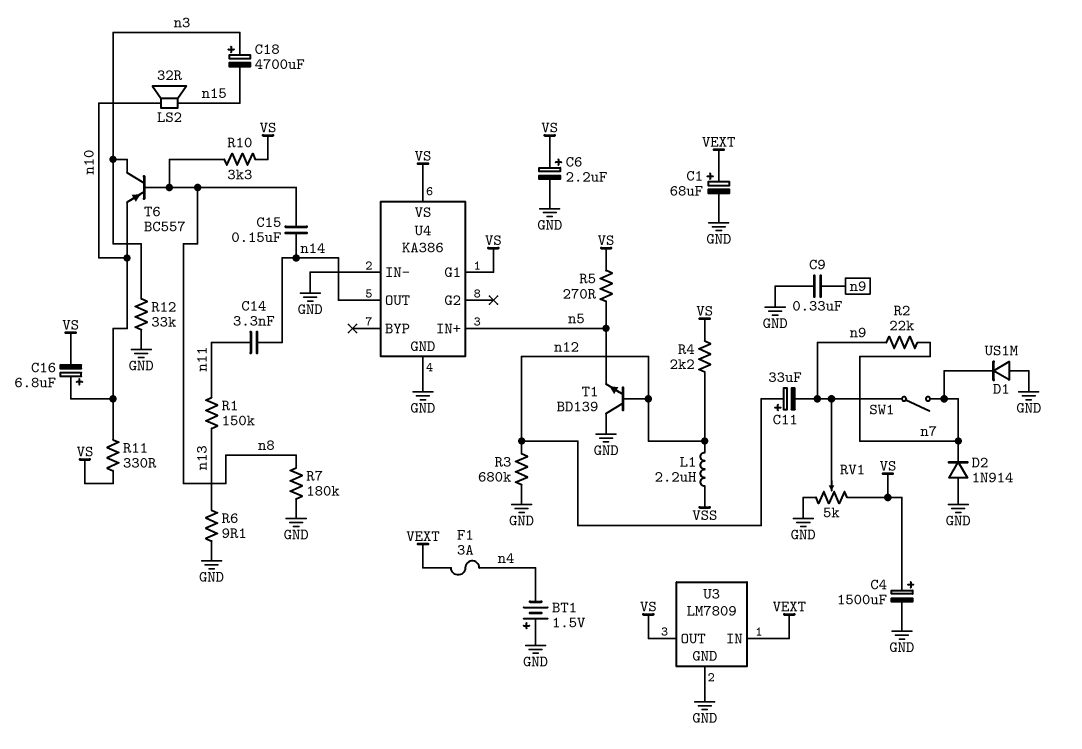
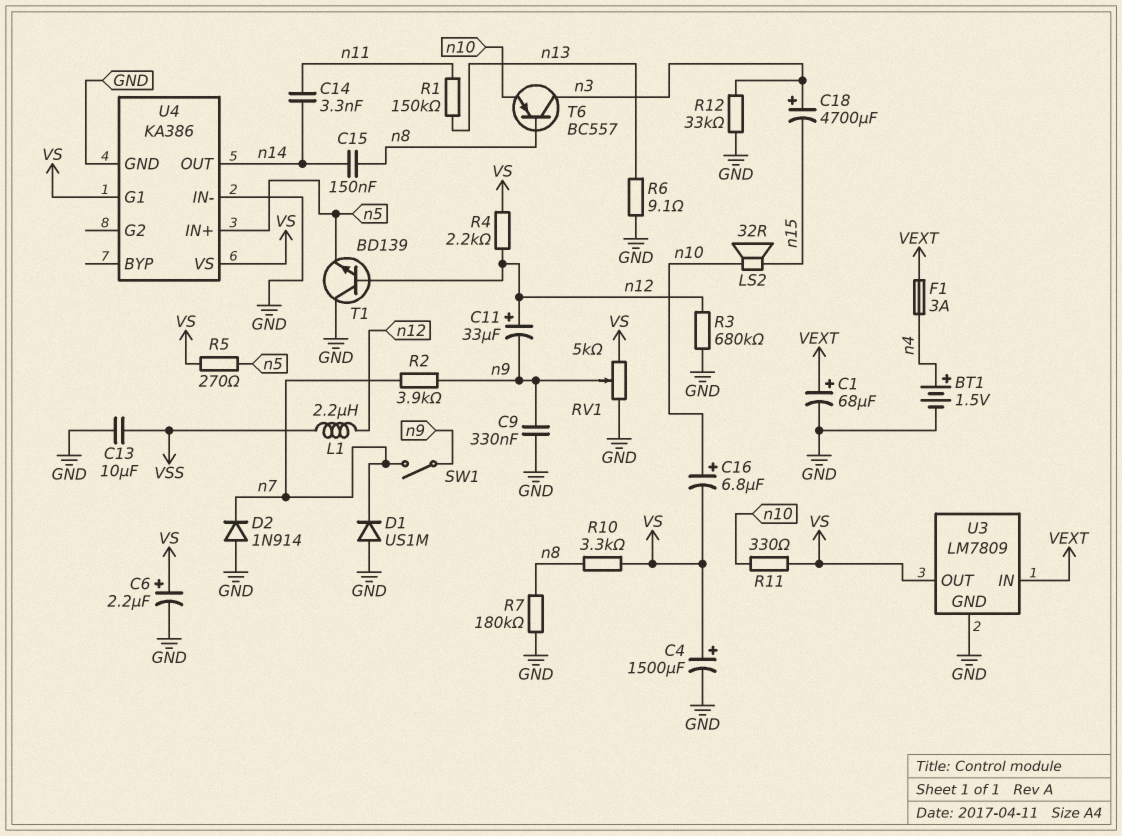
BT1: 1.5V (plus GND, minus n4) -> 1.5V (plus n4, minus GND)
C13: none -> 10uF (GND, VSS)
R2: 22k (n7, n9) -> 3.9k (n7, n9)

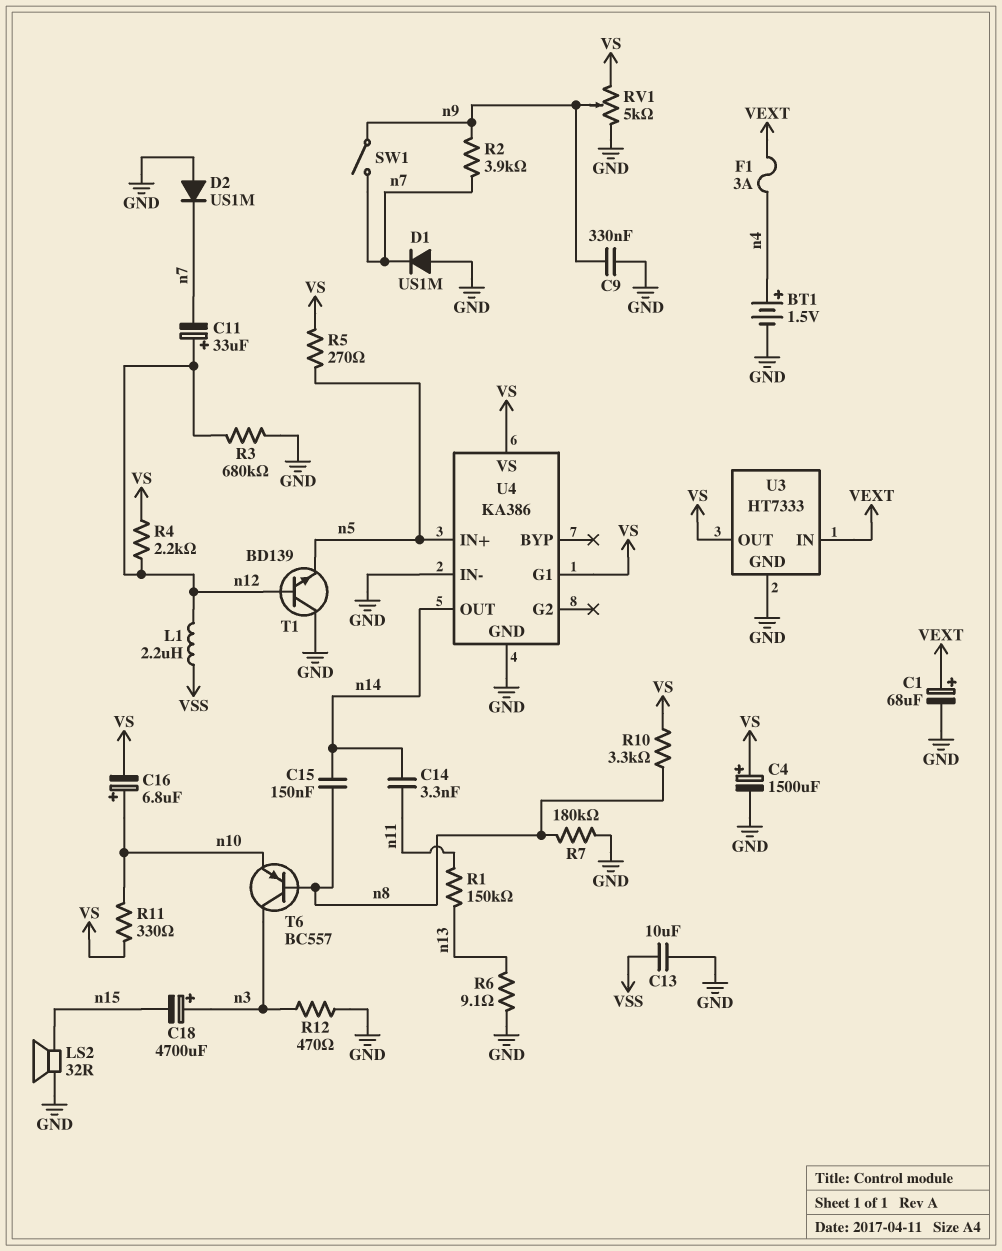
C6: 2.2uF (plus VS, minus GND) -> none
C11: 33uF (plus n12, minus n9) -> 33uF (plus n12, minus n7)
D2: diode 1N914 (A GND, K n7) -> diode US1M (A GND, K n7)
LS2: speaker 32R (n10, n15) -> speaker 32R (GND, n15)
R12: 33k (GND, n3) -> 470 (GND, n3)
U3: LM7809 -> HT7333

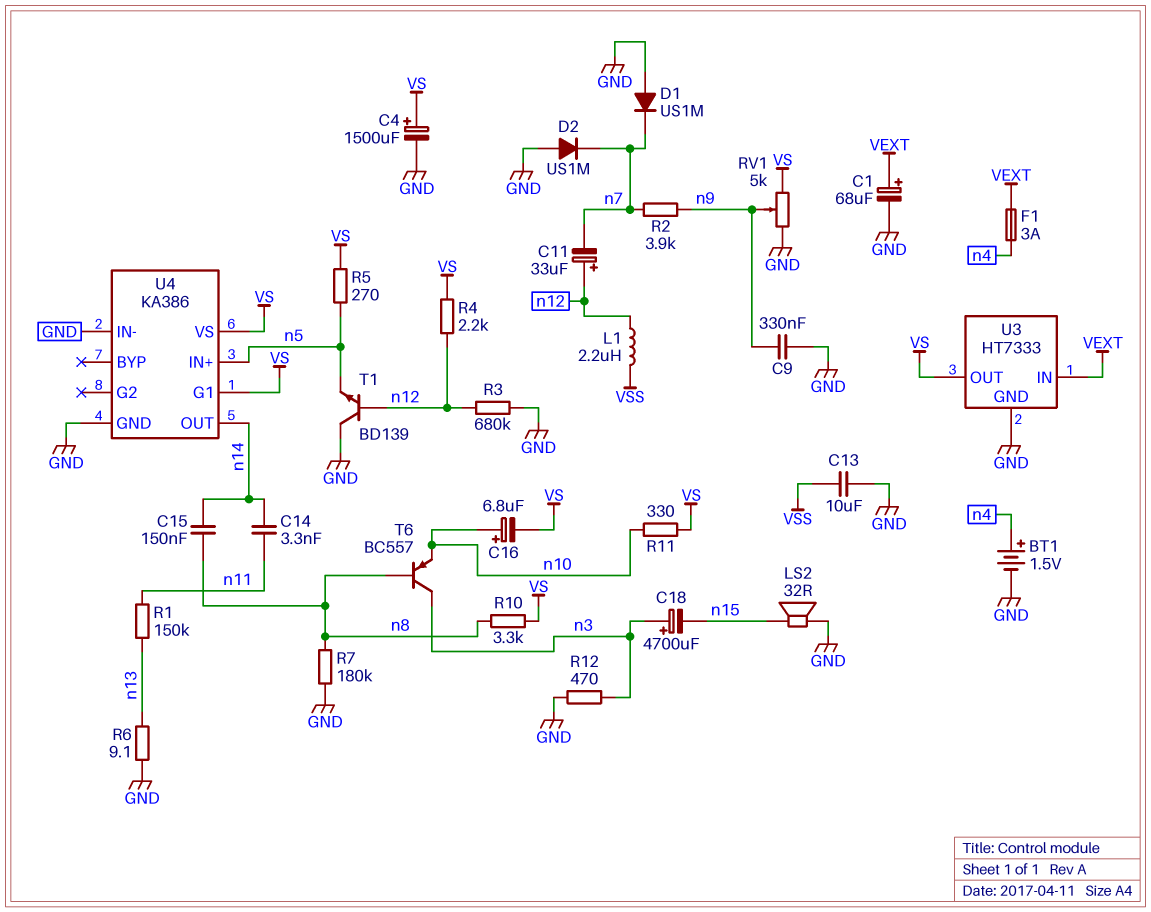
SW1: switch (n7, n9) -> none

